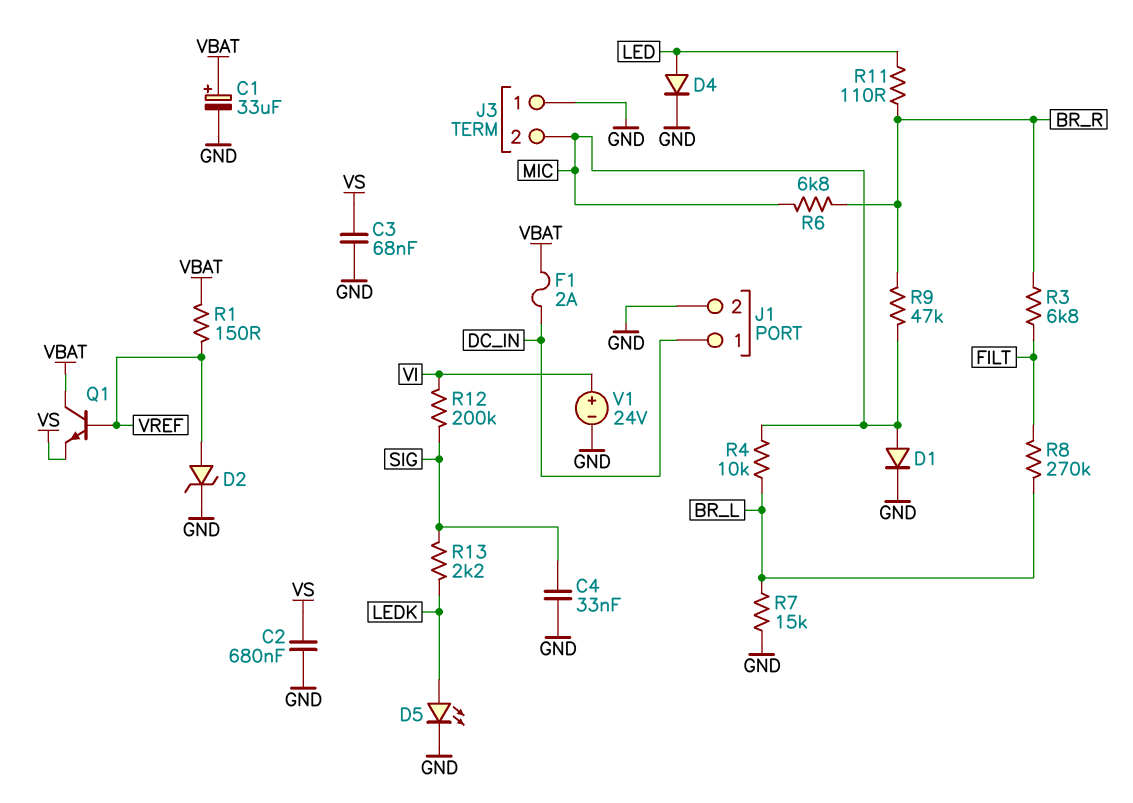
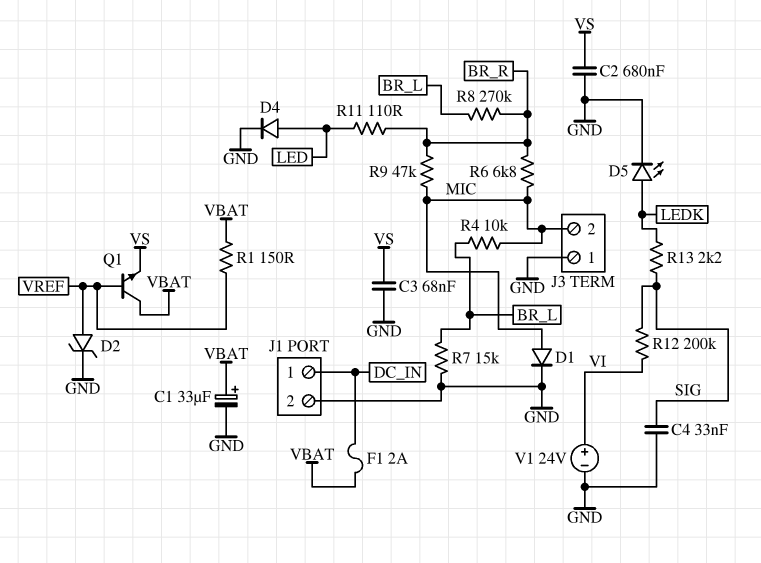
R3: 6.8k (BR_R, FILT) -> none
R8: 270k (BR_L, FILT) -> 270k (BR_L, BR_R)

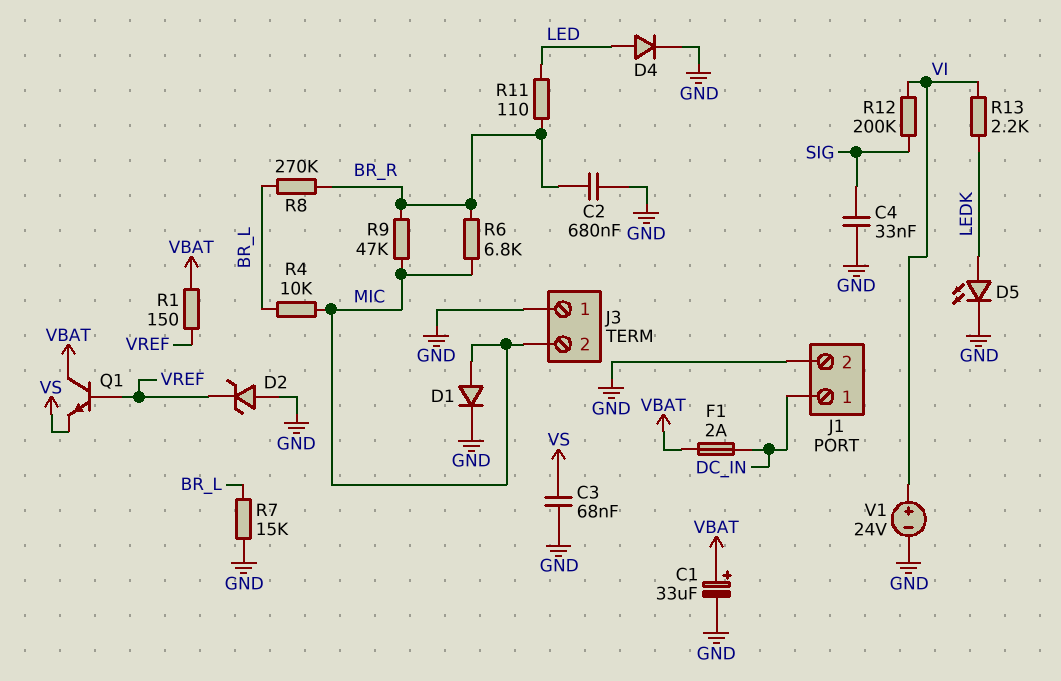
C2: 680nF (GND, VS) -> 680nF (BR_R, GND)
D2: zener (A VREF, K GND) -> zener (A GND, K VREF)
R13: 2.2k (LEDK, SIG) -> 2.2k (LEDK, VI)

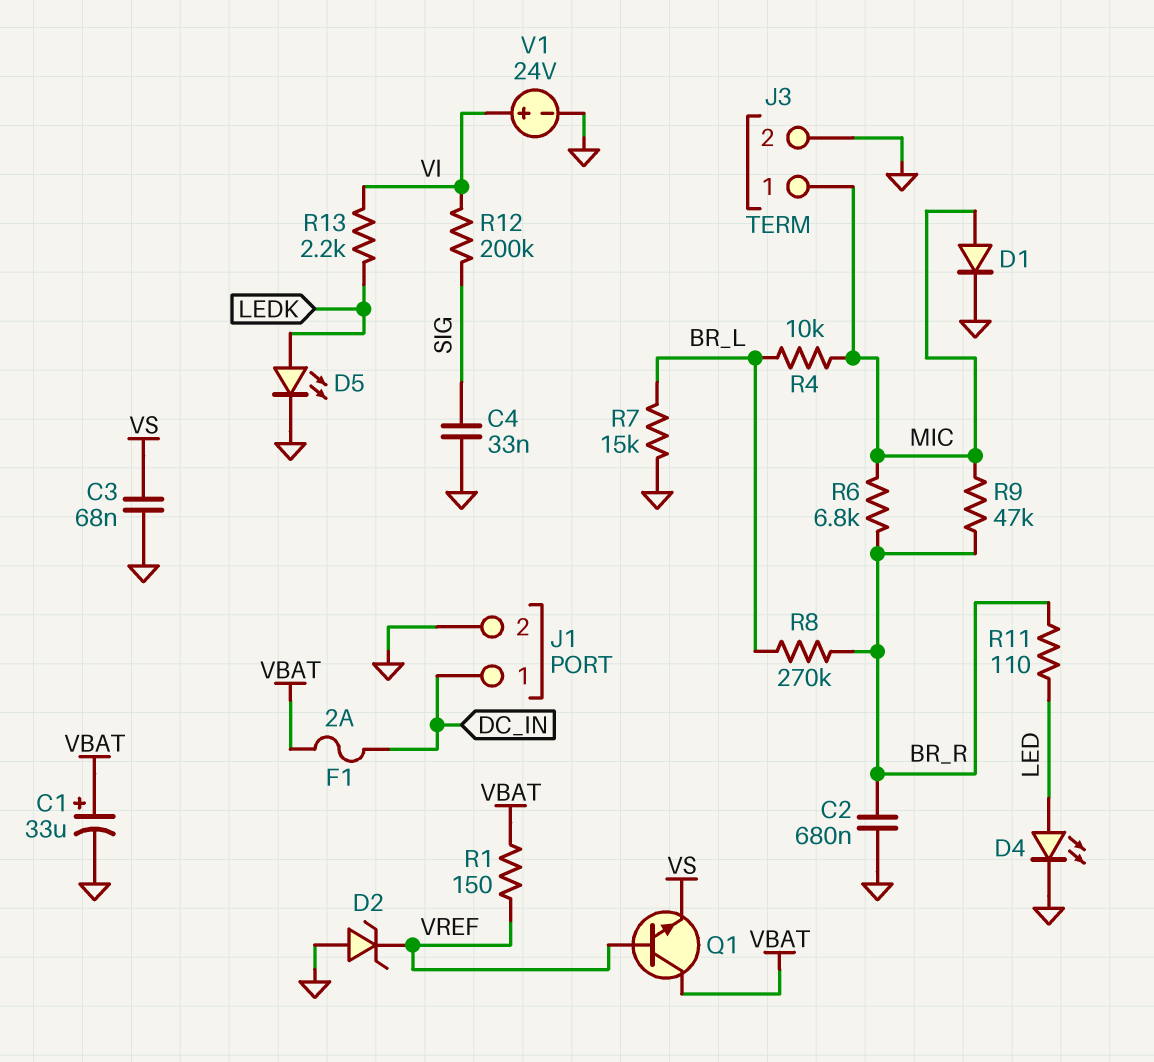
D4: diode (A LED, K GND) -> LED (A LED, K GND)
J3 pin 1: GND -> MIC
J3 pin 2: MIC -> GND

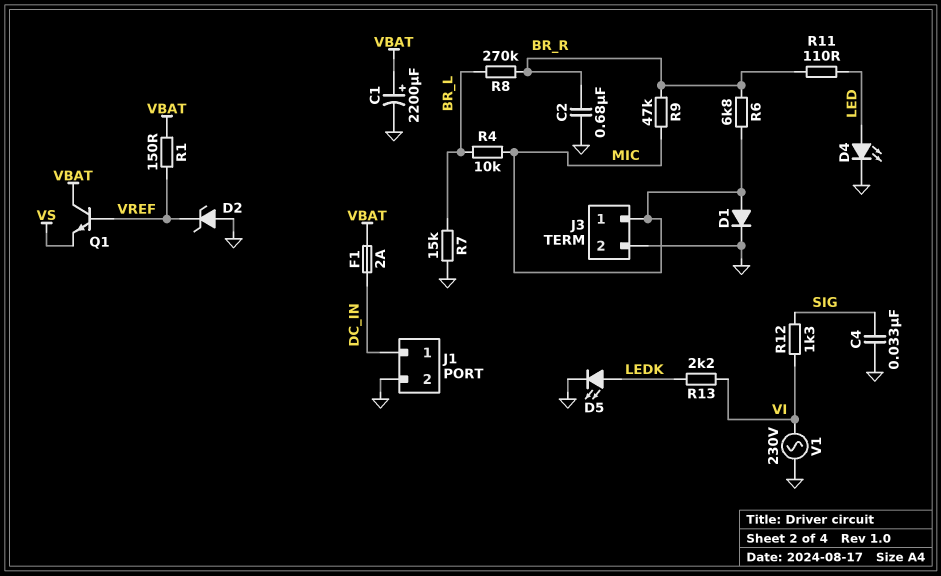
C1: 33uF (plus VBAT, minus GND) -> 2200uF (plus VBAT, minus GND)
C3: 68nF (GND, VS) -> none
R12: 200k (SIG, VI) -> 1.3k (SIG, VI)
V1: 24V (plus VI, minus GND) -> AC 230V (GND, VI)

